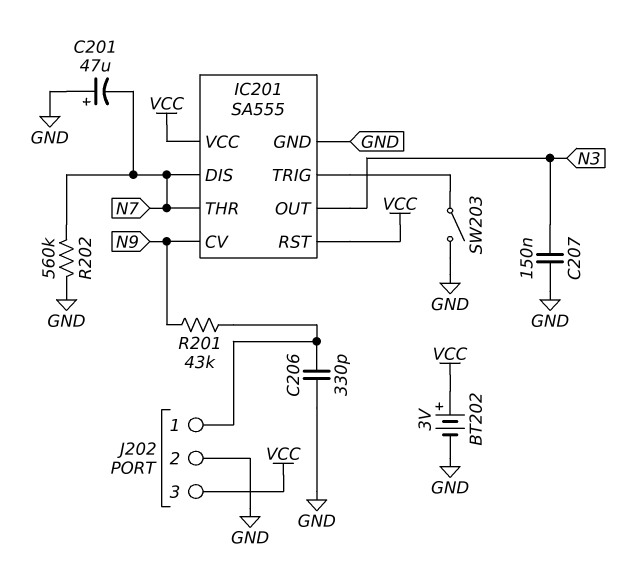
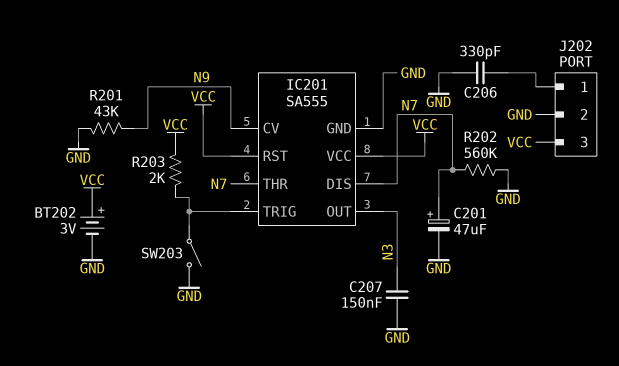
C201: 47uF (plus GND, minus N7) -> 47uF (plus N7, minus GND)
R201: 43k (J202/1, N9) -> 43k (GND, N9)
R203: none -> 2k (IC201/TRIG, VCC)

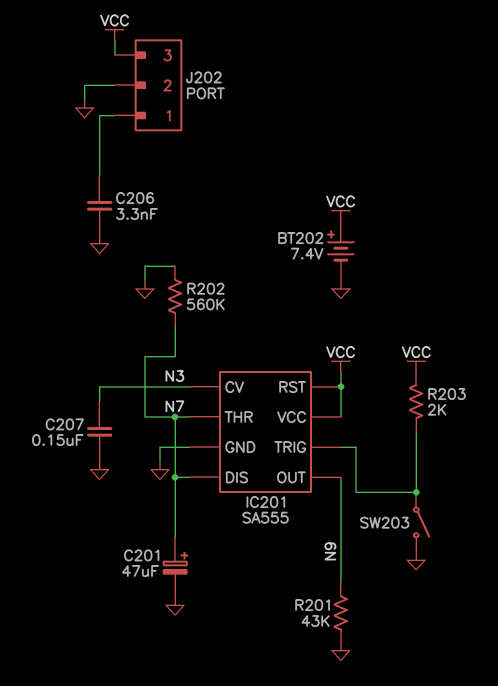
BT202: 3V (plus VCC, minus GND) -> 7.4V (plus VCC, minus GND)
C206: 330pF (GND, J202/1) -> 3.3nF (GND, J202/1)
IC201 pin CV: N9 -> N3
IC201 pin OUT: N3 -> N9

